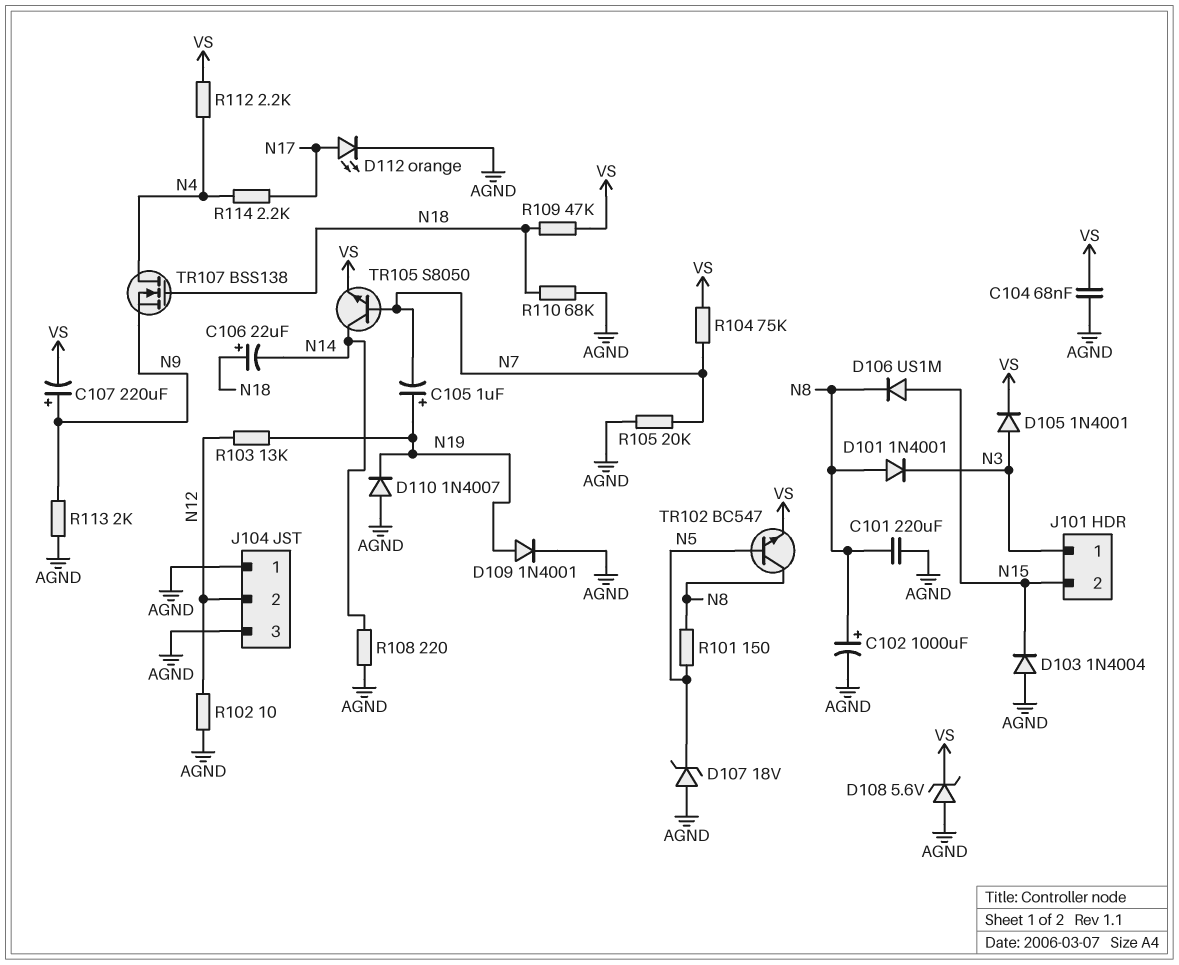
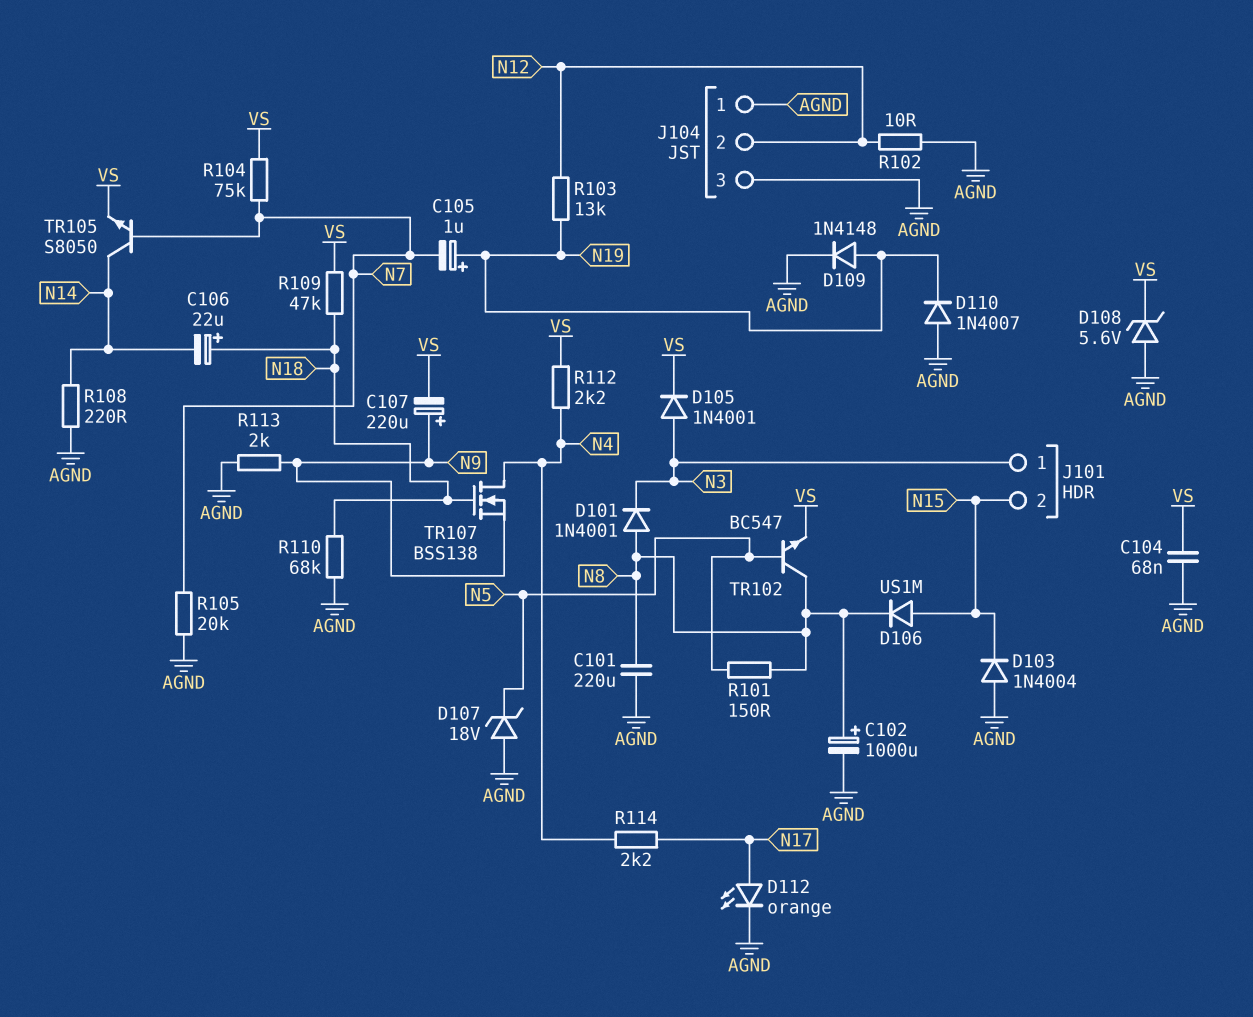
D109: diode 1N4001 (A N19, K AGND) -> diode 1N4148 (A N19, K AGND)

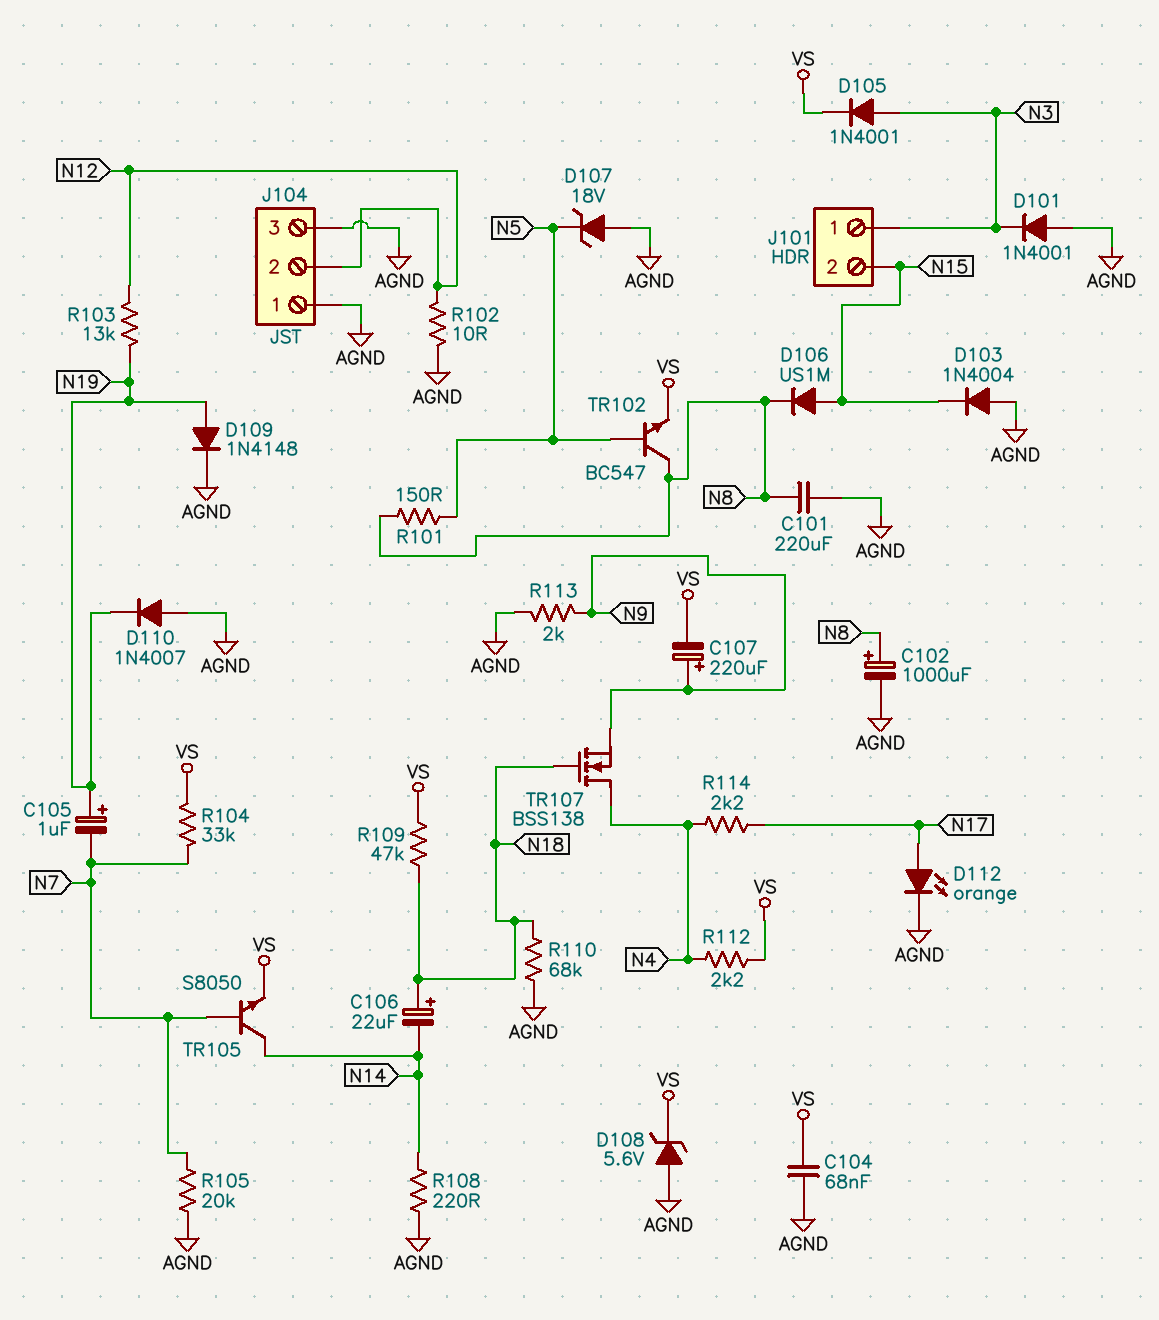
D101: diode 1N4001 (A N8, K N3) -> diode 1N4001 (A AGND, K N3)
R104: 75k (N7, VS) -> 33k (N7, VS)

